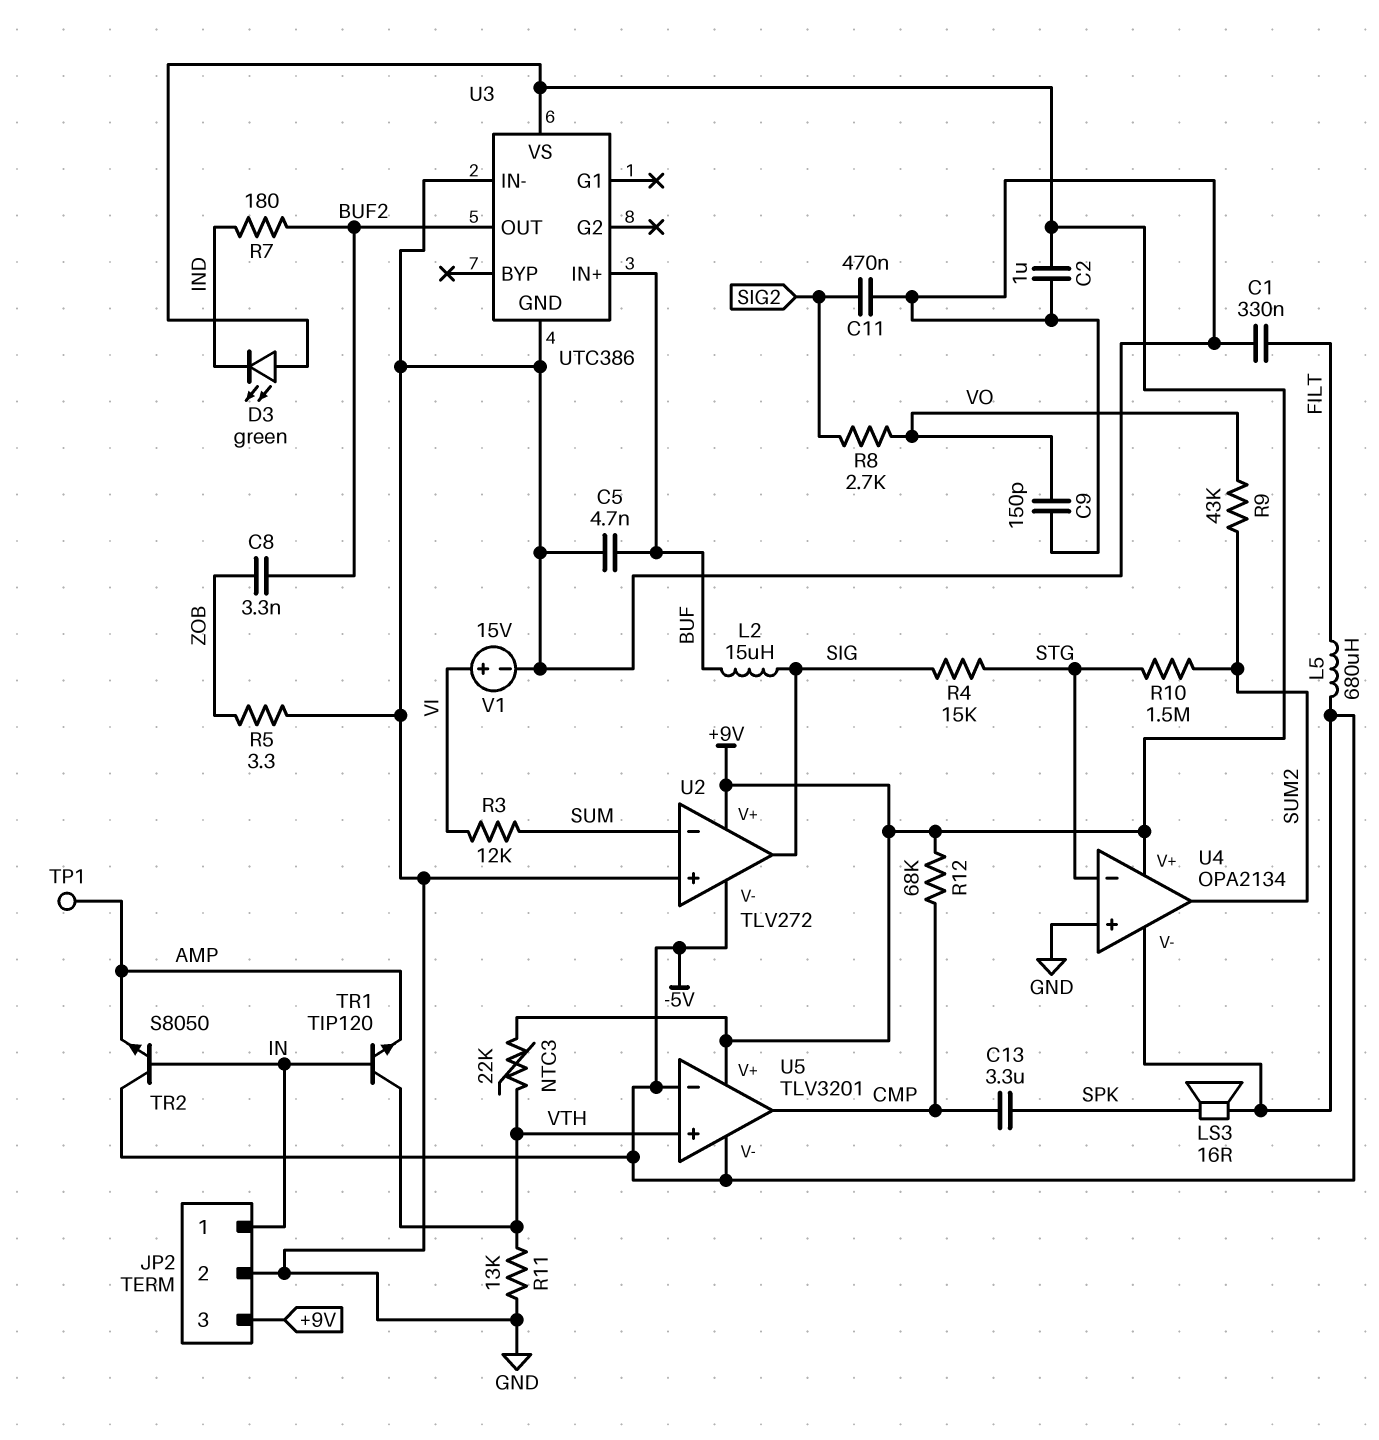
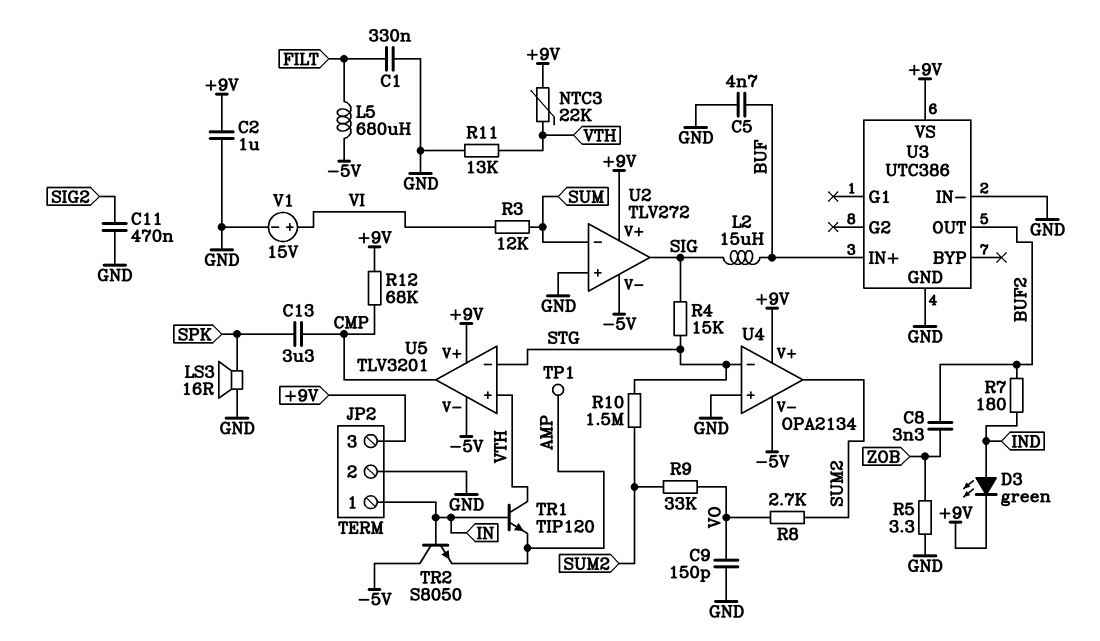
D3: LED green (A +9V, K IND) -> LED green (A IND, K +9V)
LS3: speaker 16R (-5V, SPK) -> speaker 16R (GND, SPK)
R8: 2.7k (SIG2, VO) -> 2.7k (SUM2, VO)
R9: 43k (SUM2, VO) -> 33k (SUM2, VO)
U5 pin in-: -5V -> STG

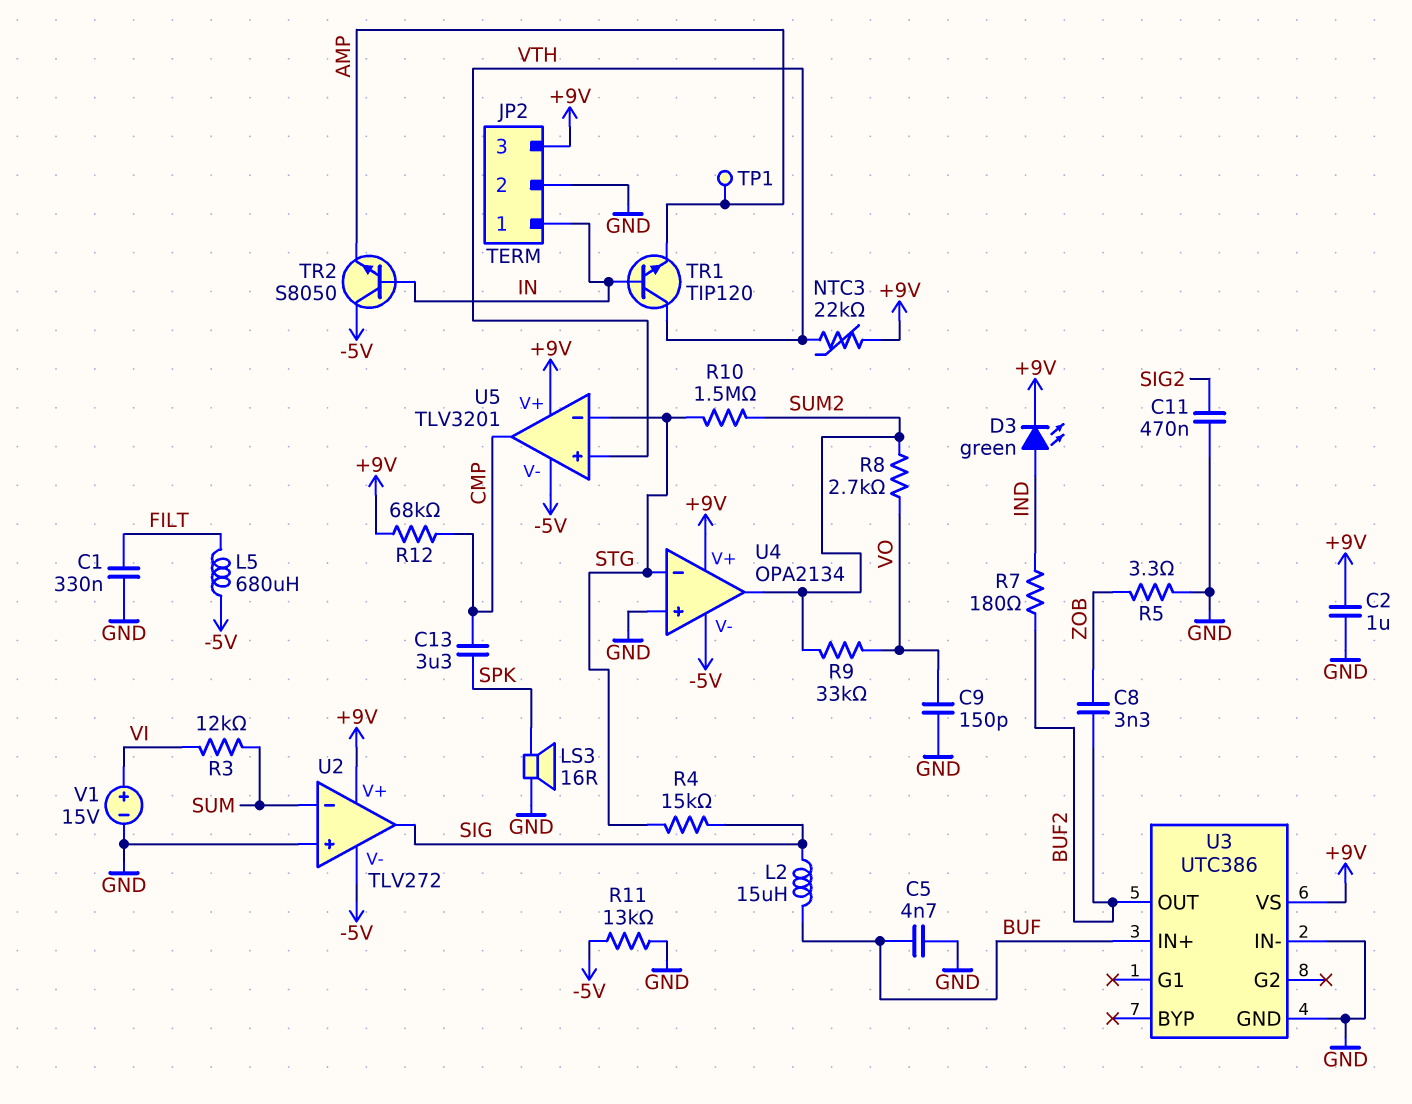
R11: 13k (GND, VTH) -> 13k (-5V, GND)

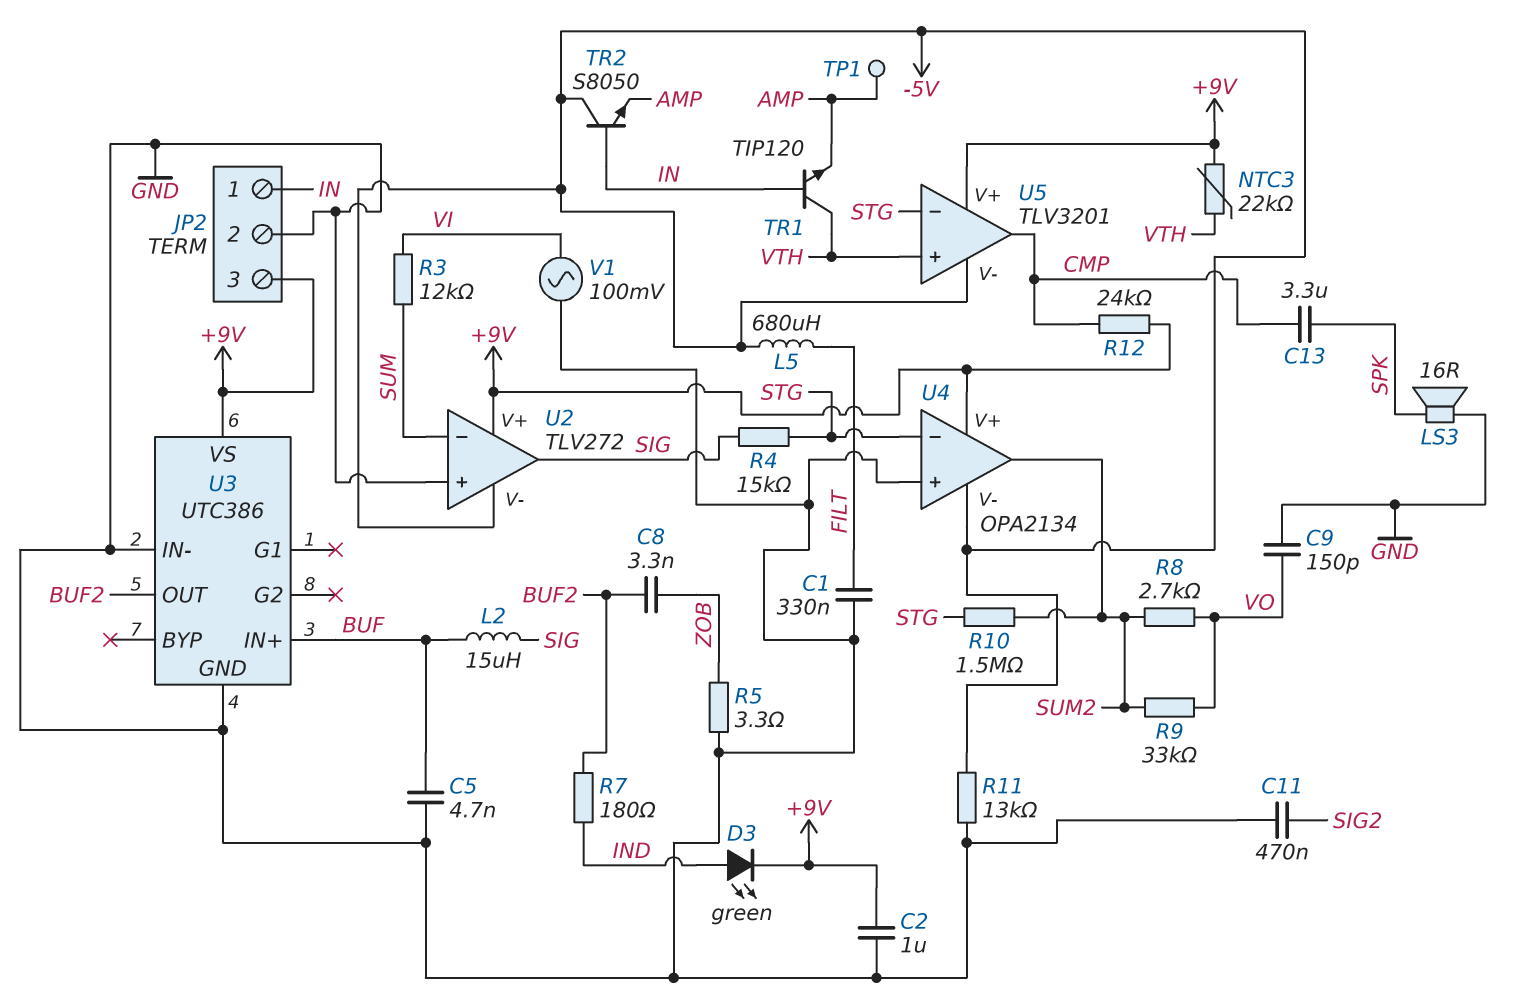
R12: 68k (+9V, CMP) -> 24k (+9V, CMP)
V1: 15V (plus VI, minus GND) -> AC 100mV (GND, VI)

